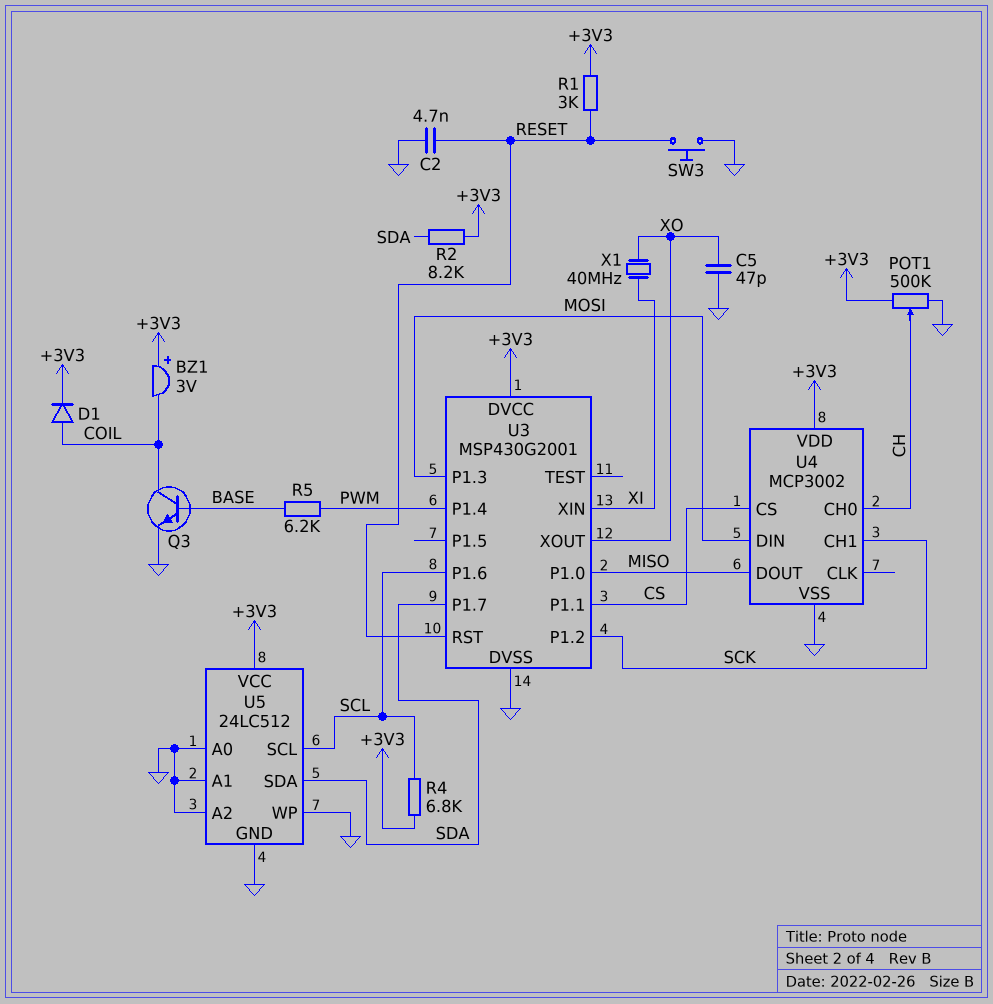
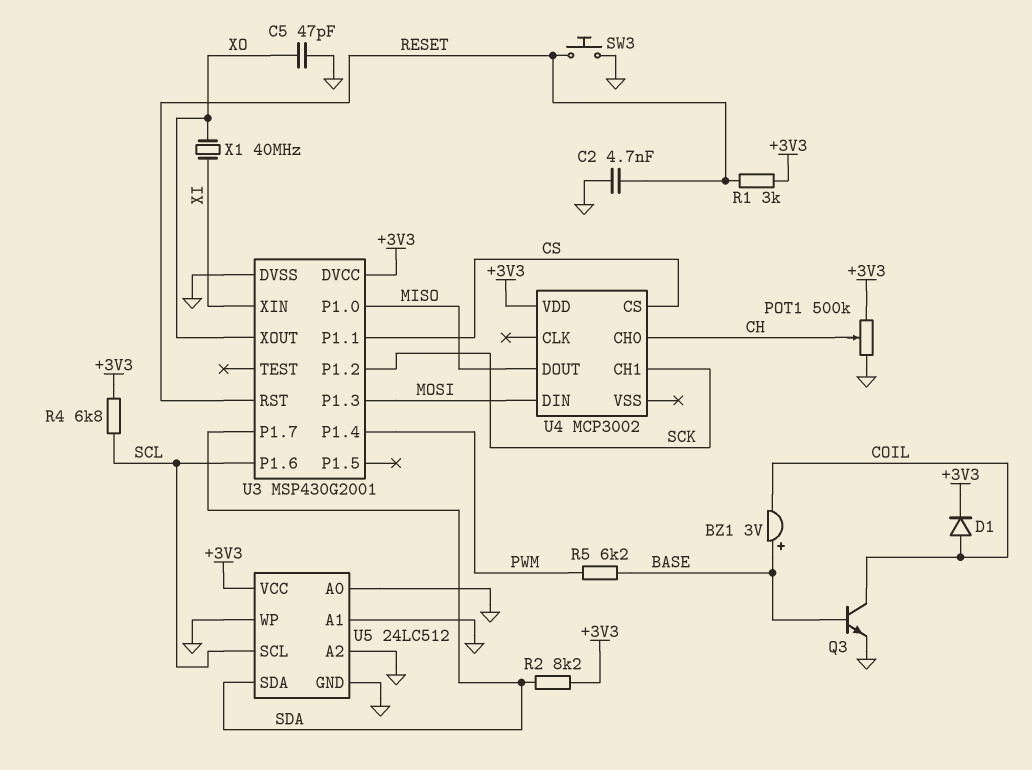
BZ1: buzzer 3V (plus +3V3, minus COIL) -> buzzer 3V (plus BASE, minus COIL)
U4 pin VSS: GND -> none

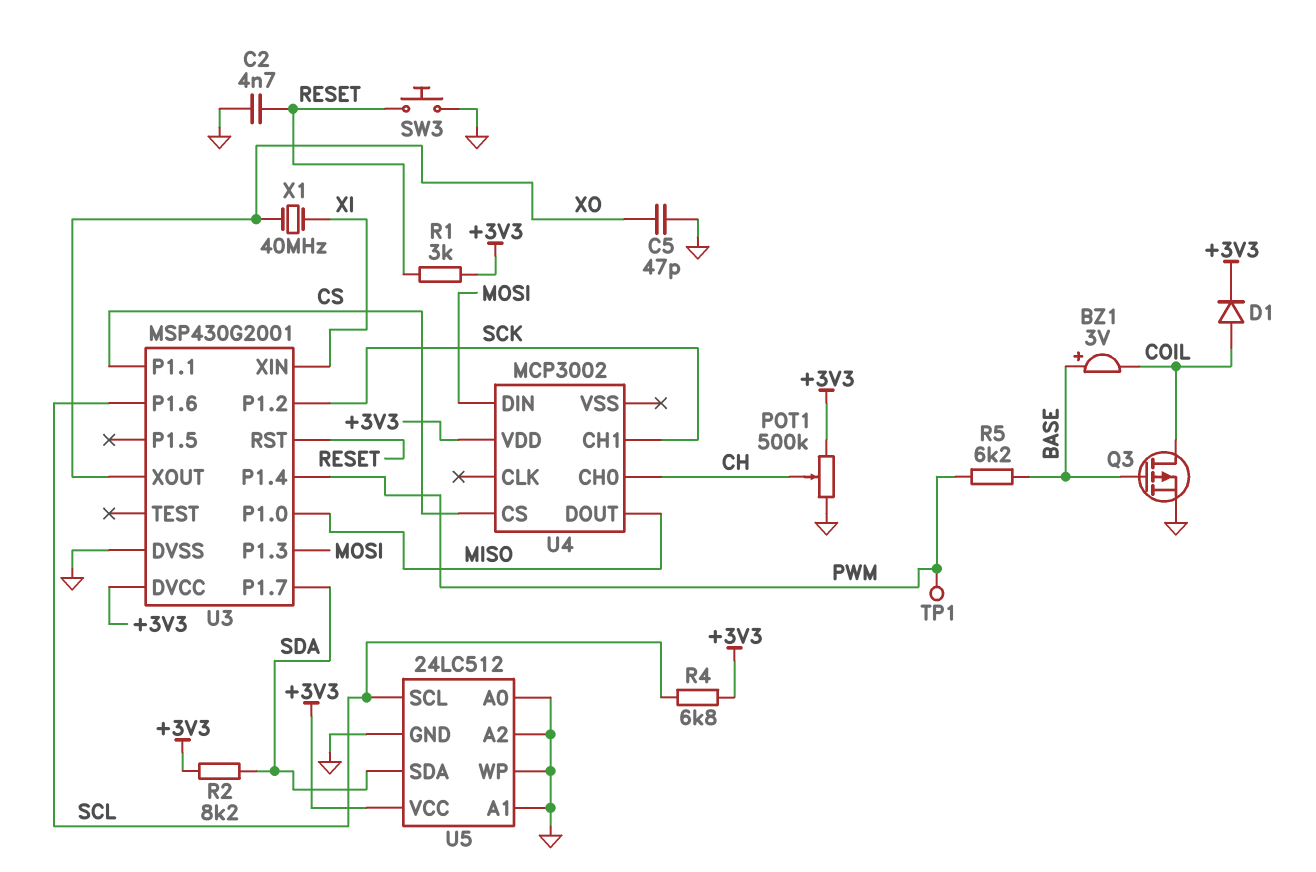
Q3: NPN (B BASE, C COIL, E GND) -> PMOS (G BASE, D COIL, S GND)
TP1: none -> test point (PWM)

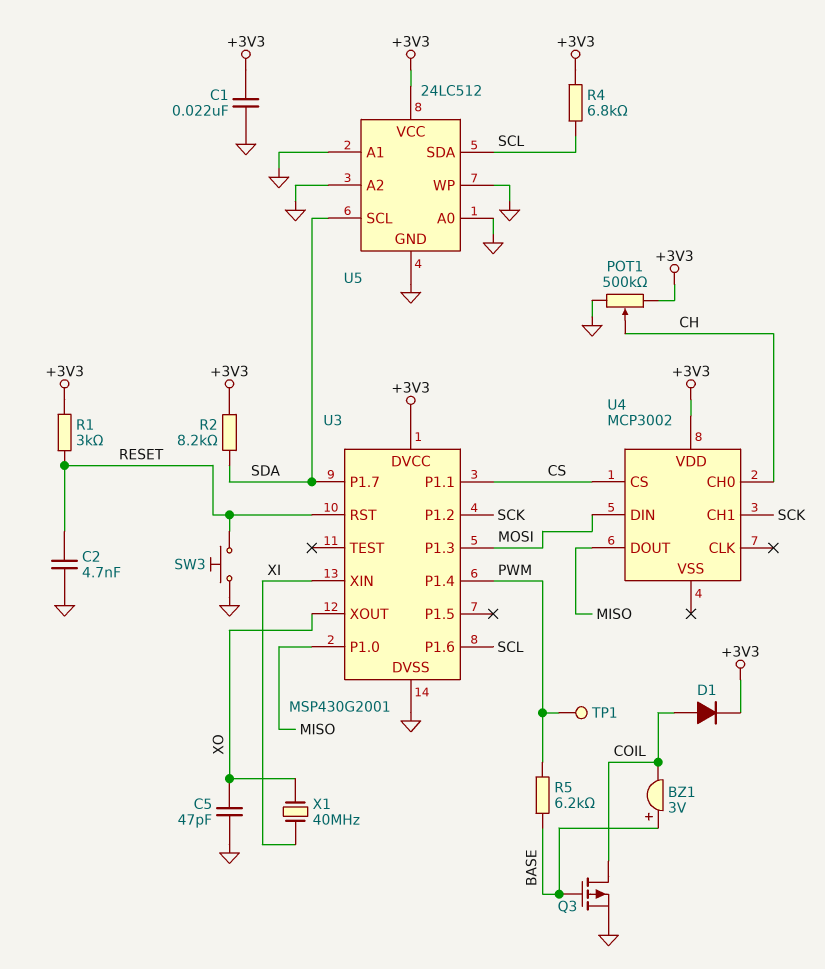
C1: none -> 22nF (+3V3, GND)
U5 pin SCL: SCL -> SDA
U5 pin SDA: SDA -> SCL

